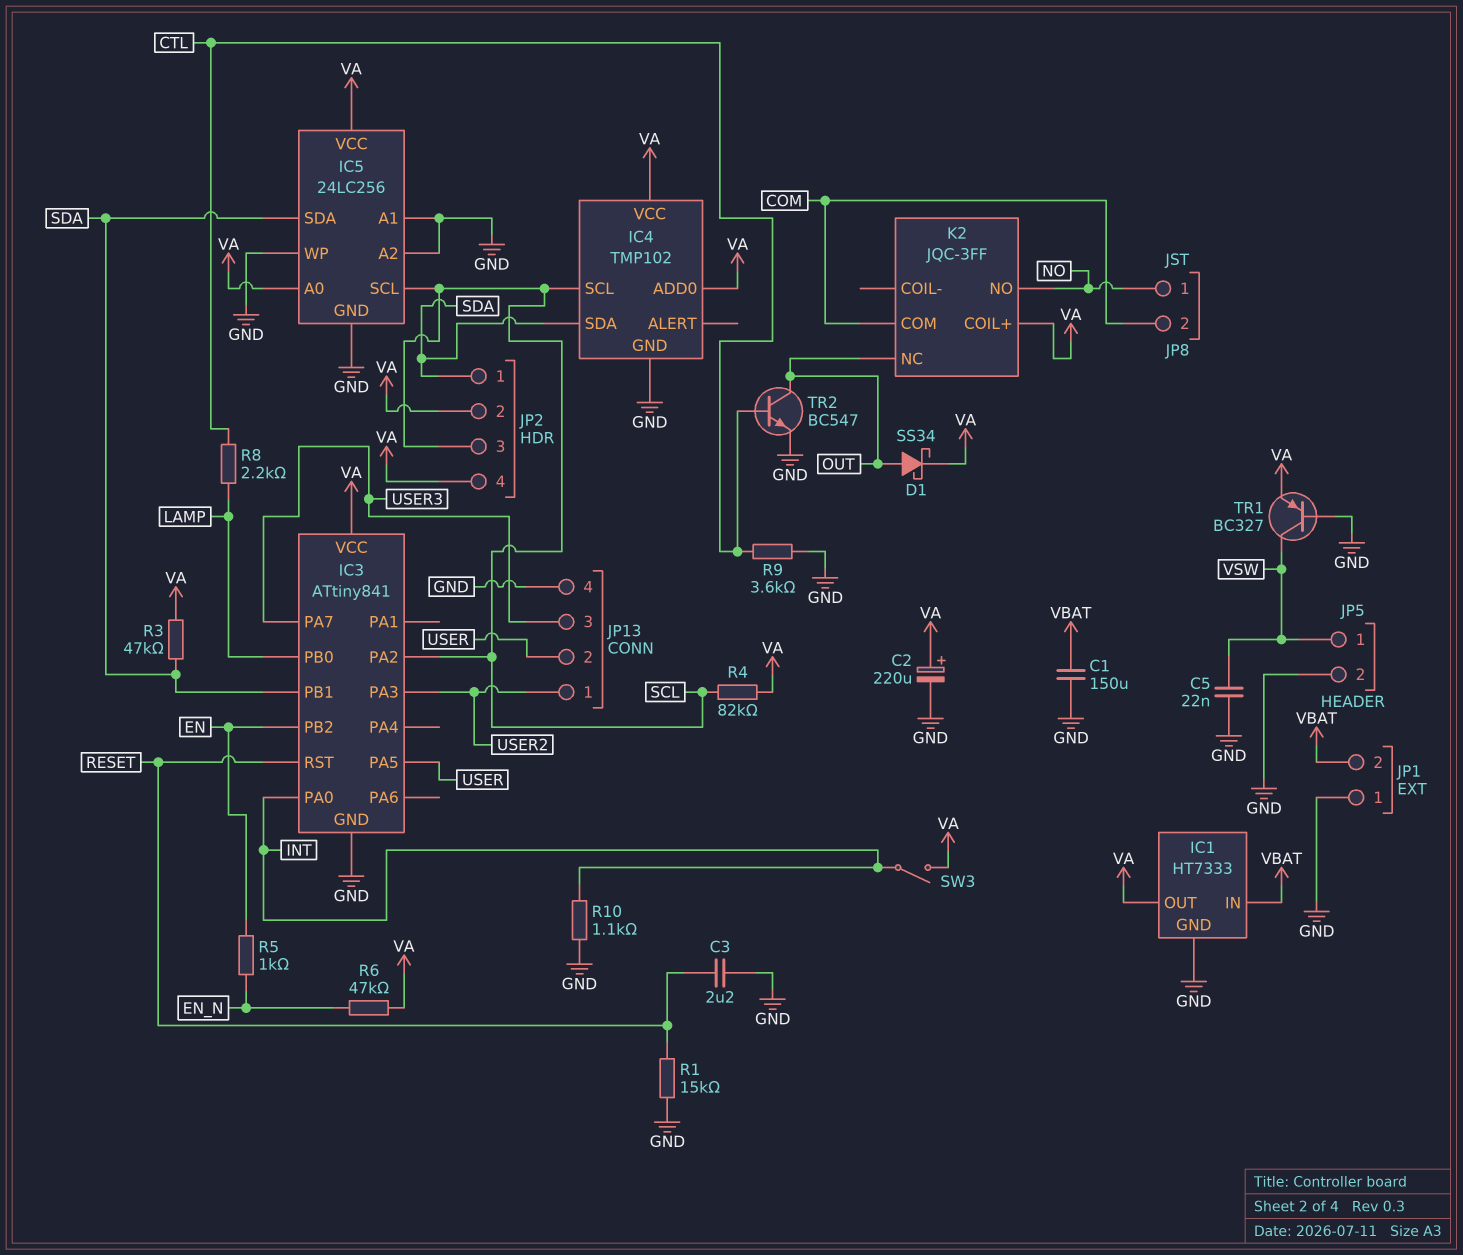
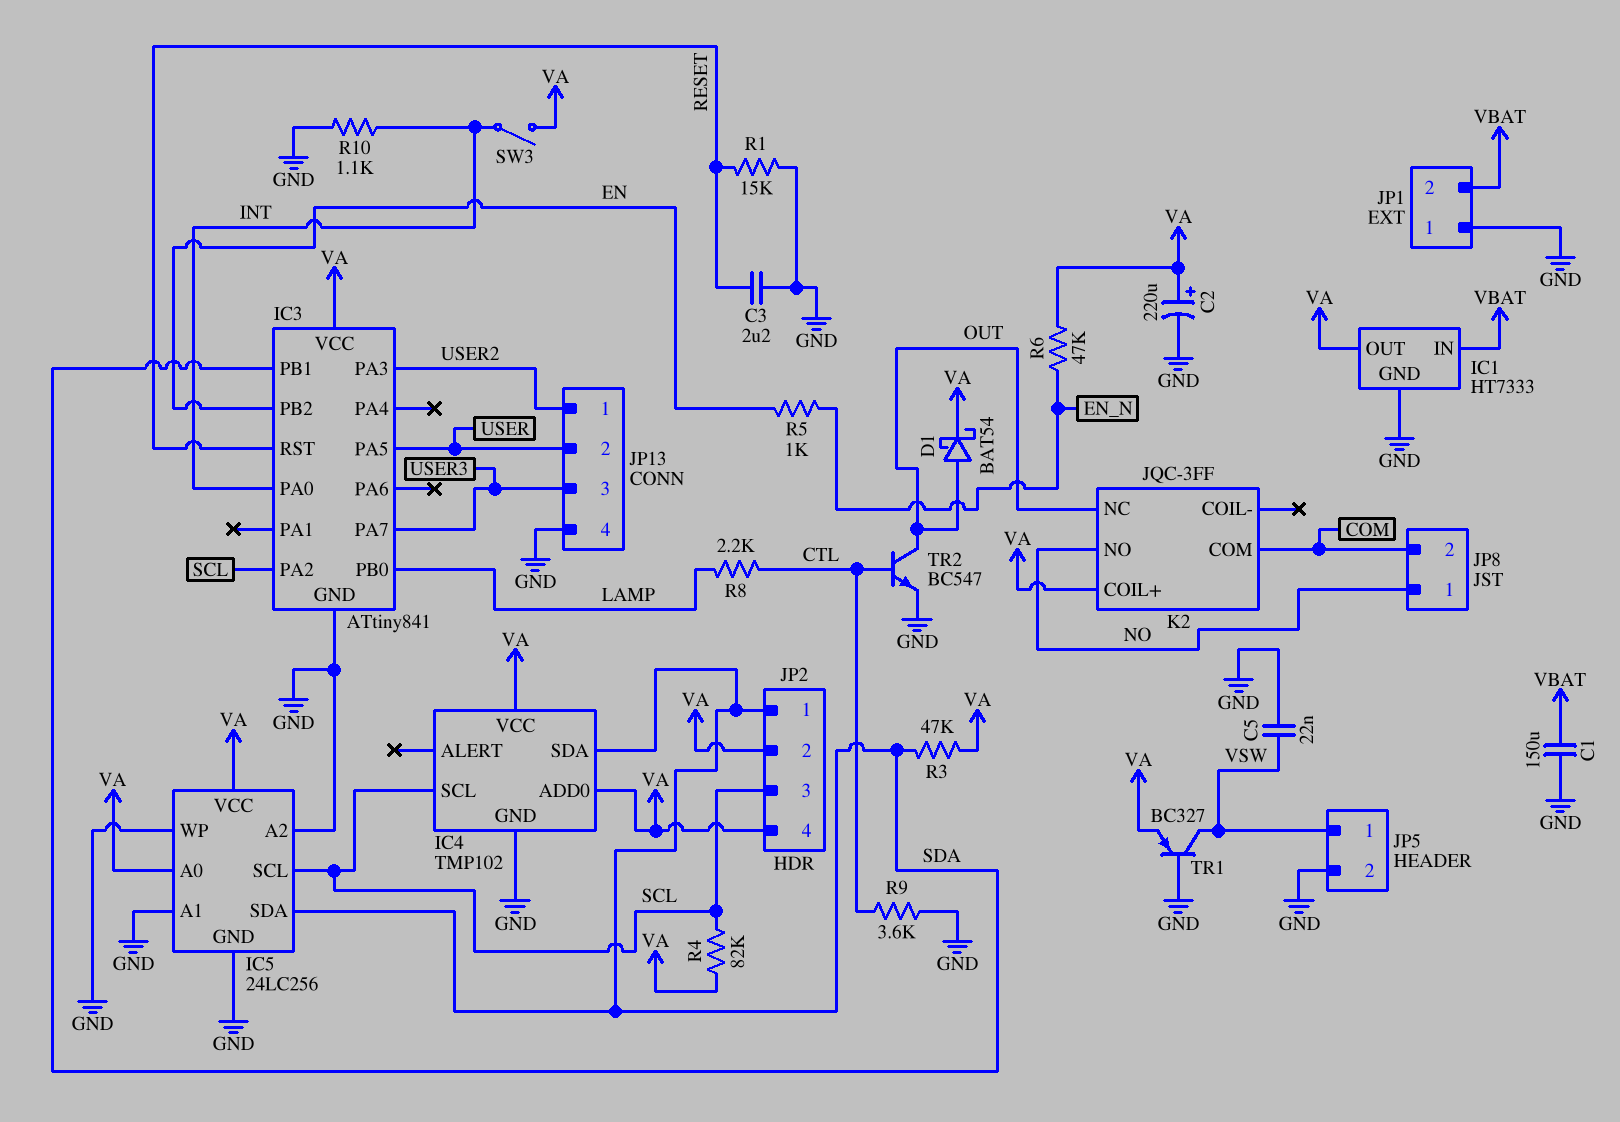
D1: schottky SS34 (A OUT, K VA) -> schottky BAT54 (A OUT, K VA)

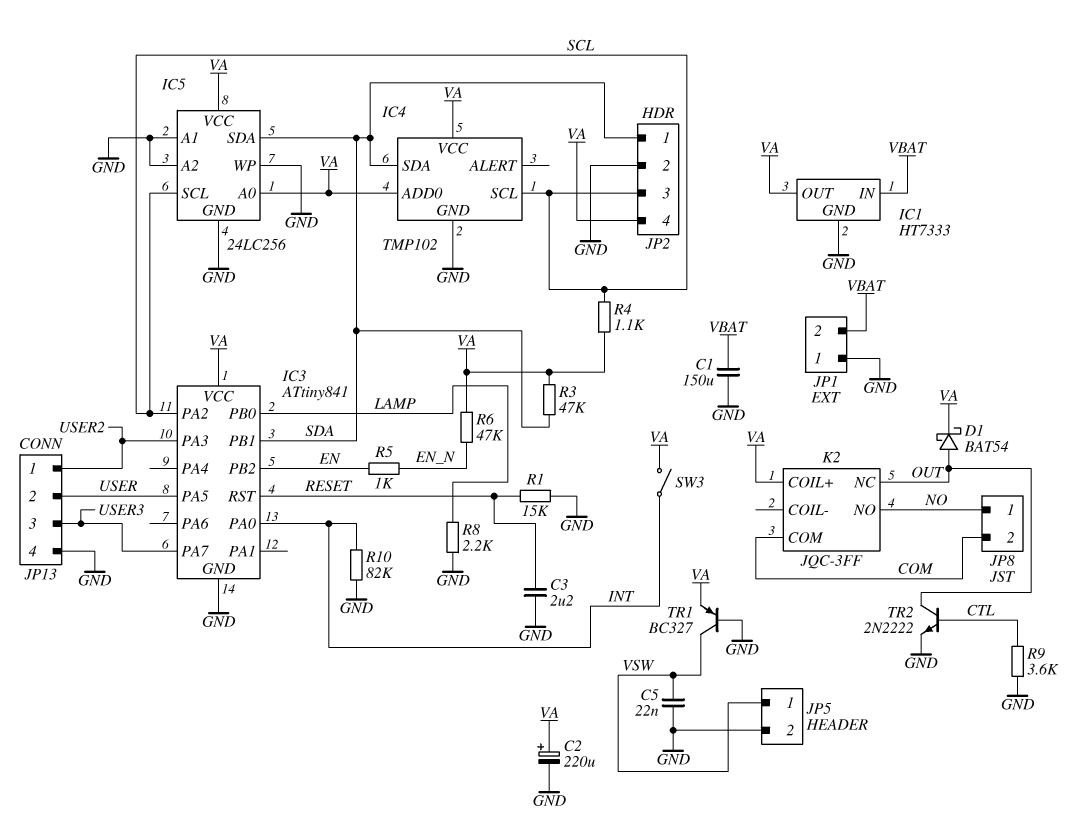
JP2 pin 2: VA -> GND
R4: 82k (SCL, VA) -> 1.1k (SCL, VA)
R8: 2.2k (CTL, LAMP) -> 2.2k (GND, LAMP)
R10: 1.1k (GND, INT) -> 82k (GND, INT)
TR2: NPN BC547 (B CTL, C OUT, E GND) -> NPN 2N2222 (B CTL, C OUT, E GND)

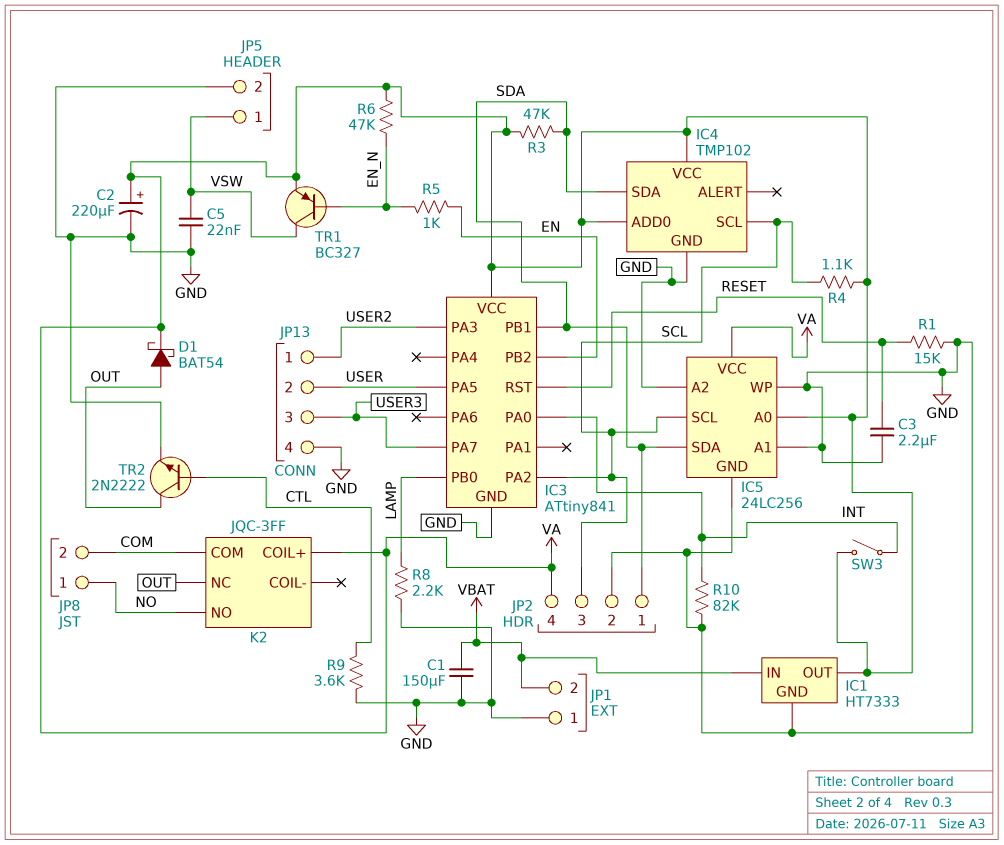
TR1: PNP BC327 (B GND, C VSW, E VA) -> PNP BC327 (B EN_N, C VSW, E VA)

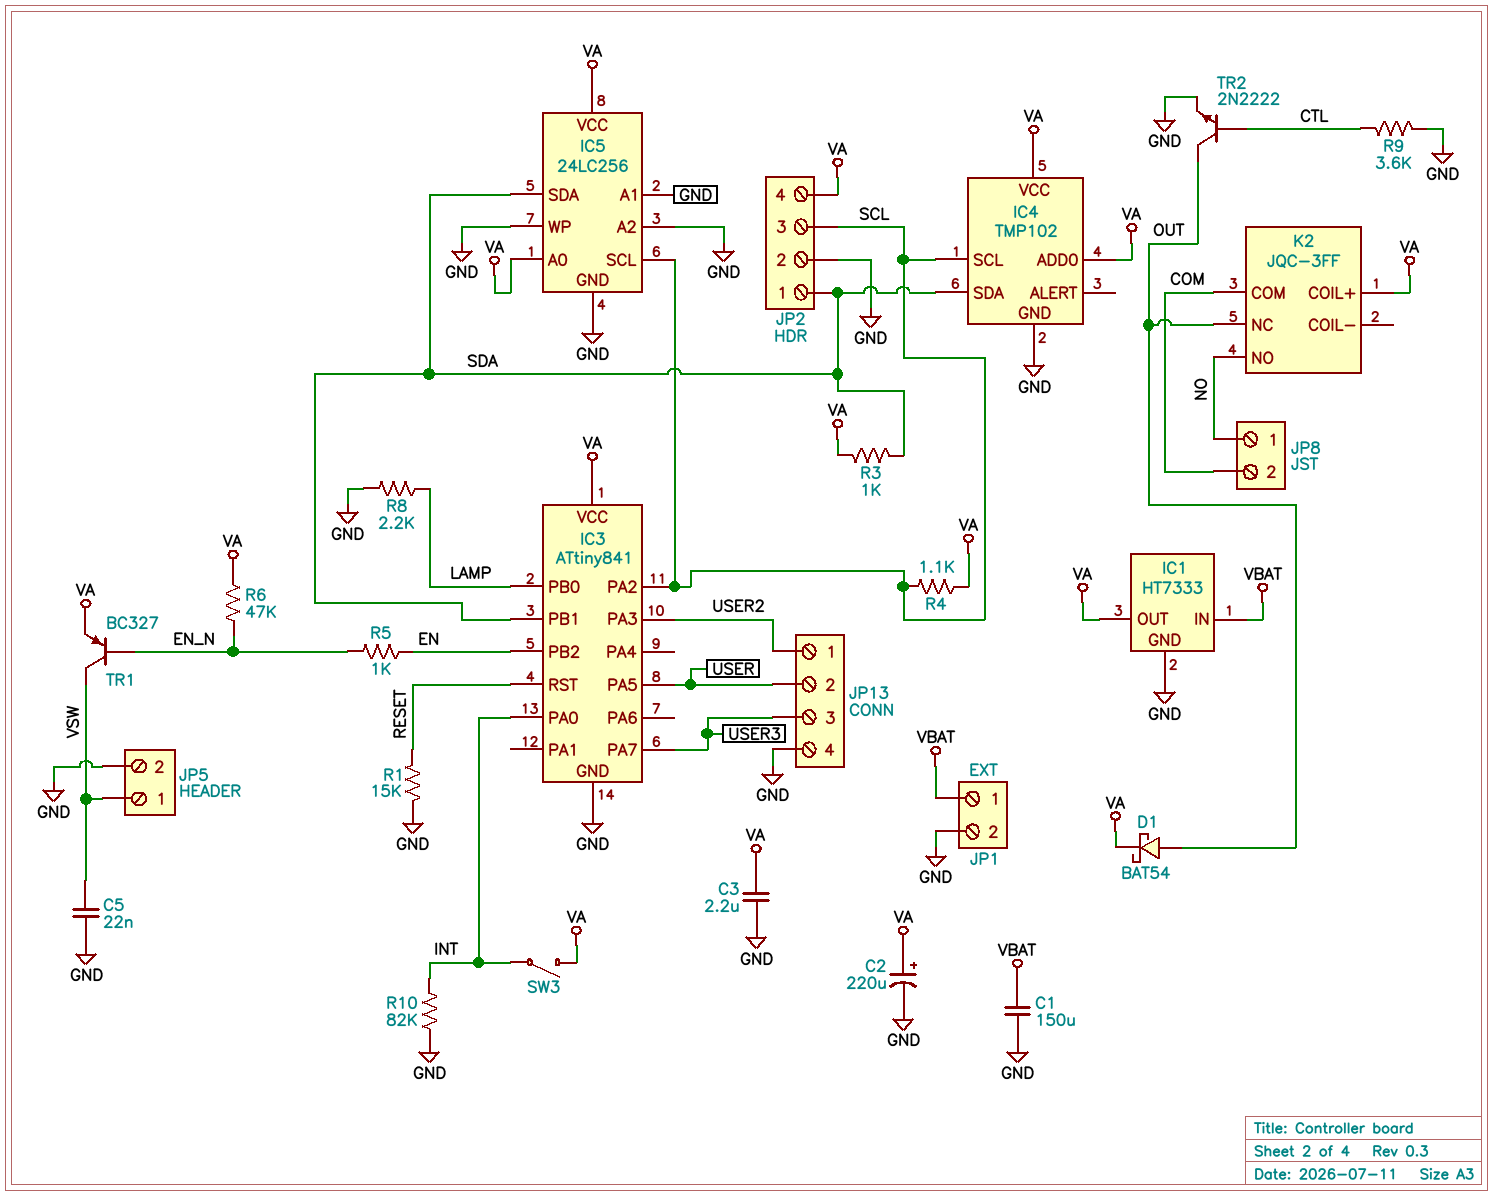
C3: 2.2uF (GND, RESET) -> 2.2uF (GND, VA)
JP1 pin 1: GND -> VBAT
JP1 pin 2: VBAT -> GND
R3: 47k (SDA, VA) -> 1k (SDA, VA)

